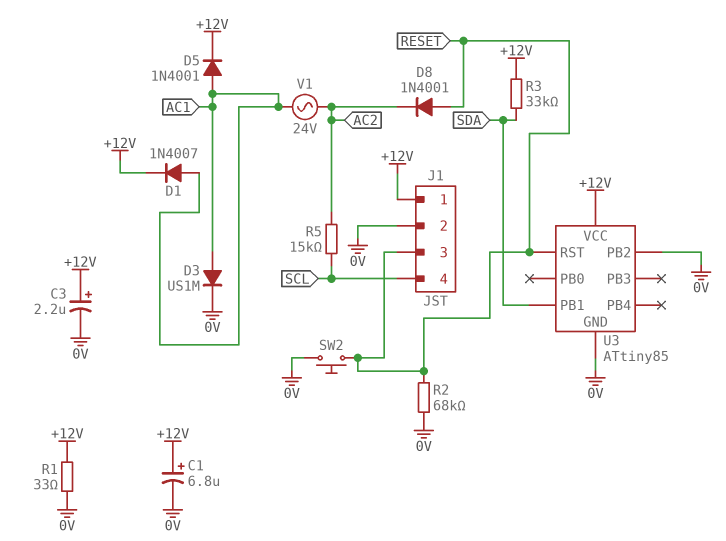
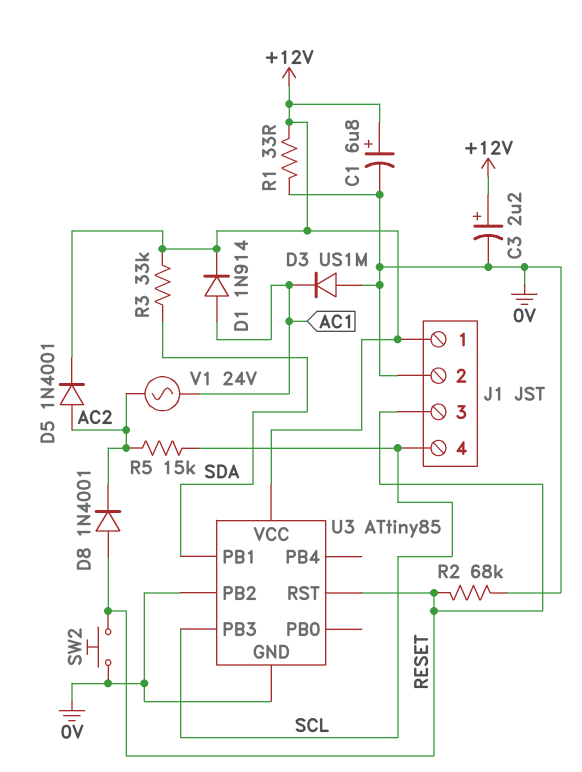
D1: diode 1N4007 (A AC1, K +12V) -> diode 1N914 (A AC1, K +12V)
D3: diode US1M (A AC1, K 0V) -> diode US1M (A 0V, K AC1)
D5: diode 1N4001 (A AC1, K +12V) -> diode 1N4001 (A AC2, K +12V)
U3 pin PB3: none -> SCL

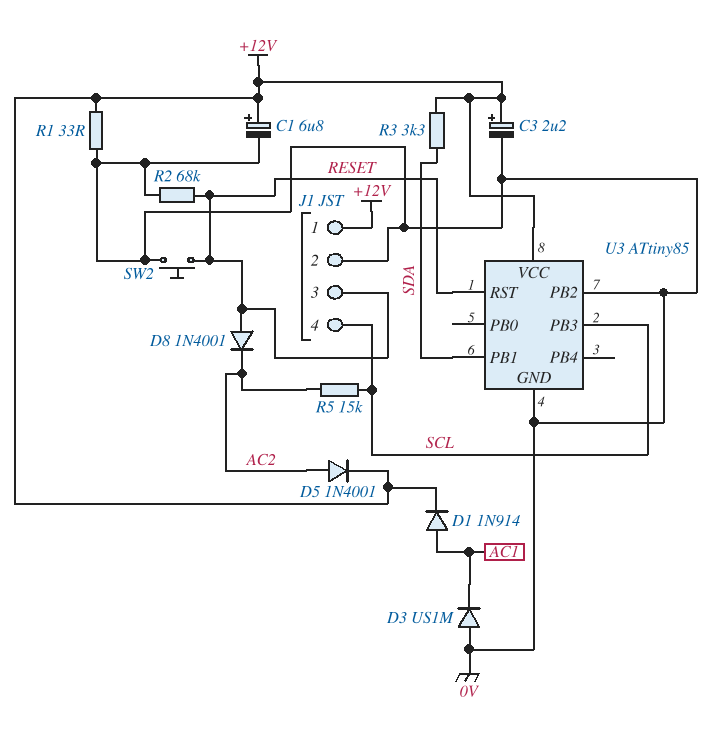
R3: 33k (+12V, SDA) -> 3.3k (+12V, SDA)
V1: AC 24V (AC1, AC2) -> none

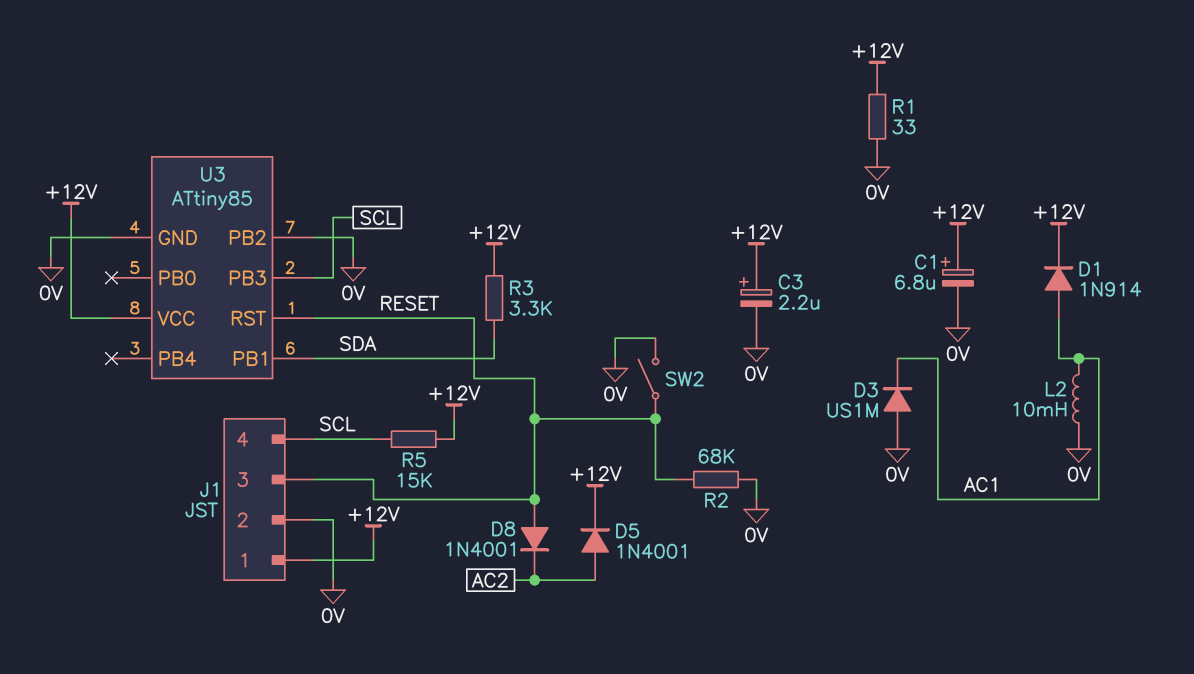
L2: none -> 10mH (0V, AC1)
R5: 15k (AC2, SCL) -> 15k (+12V, SCL)
SW2: button (0V, RESET) -> switch (0V, RESET)

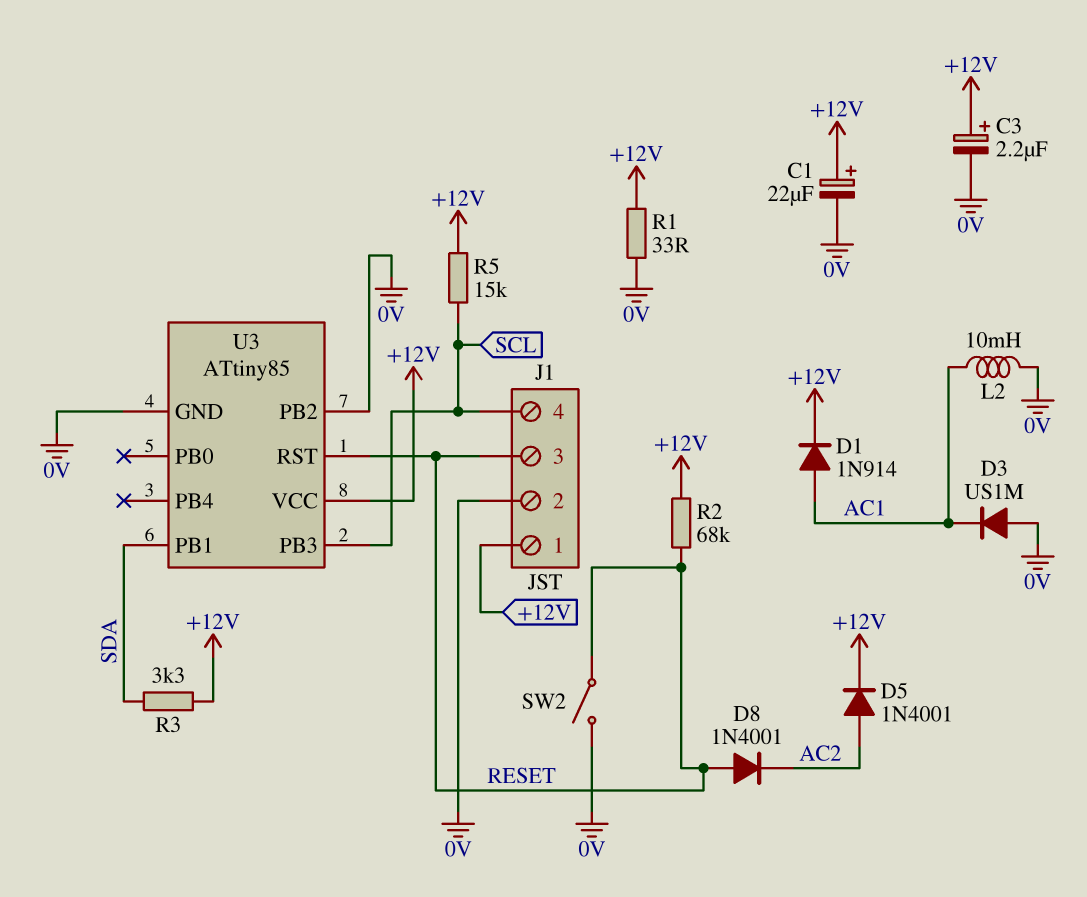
C1: 6.8uF (plus +12V, minus 0V) -> 22uF (plus +12V, minus 0V)
R2: 68k (0V, RESET) -> 68k (+12V, RESET)

